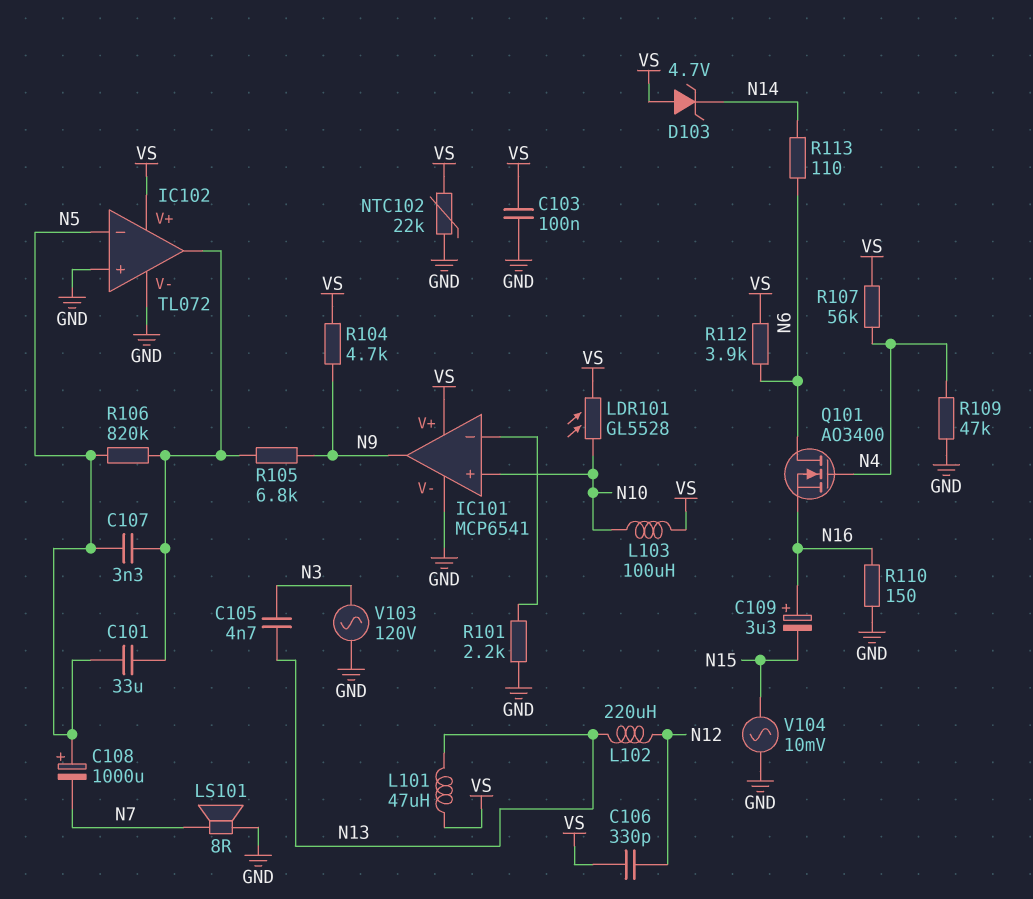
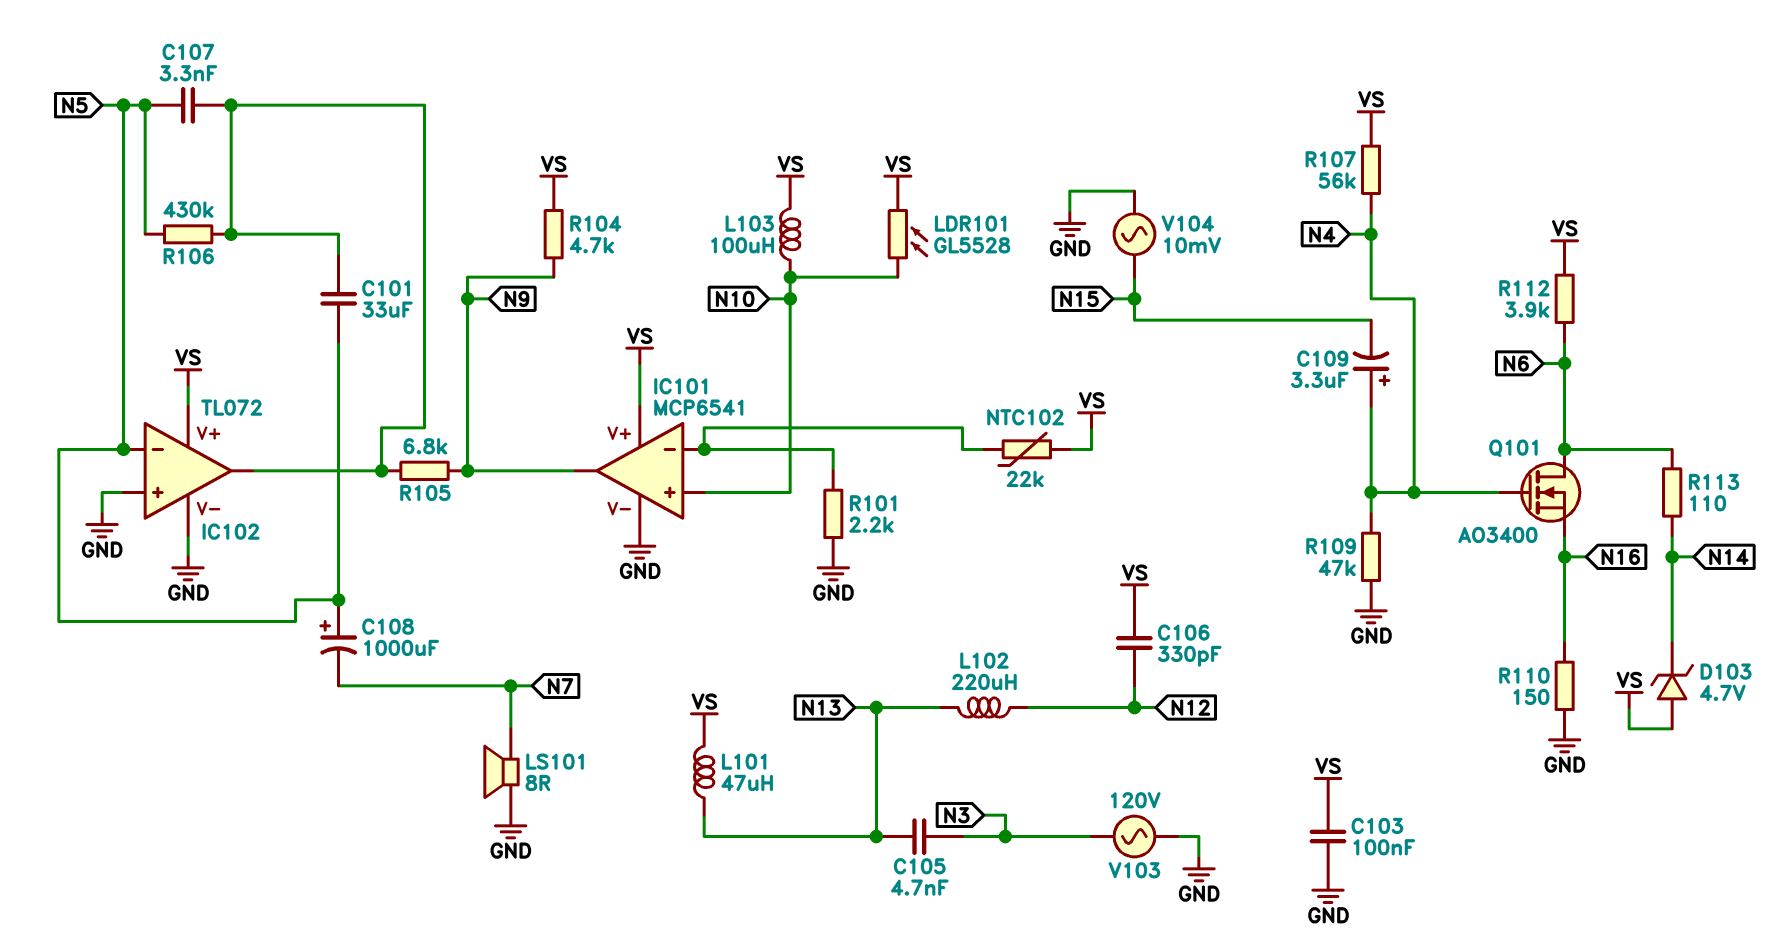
C109: 3.3uF (plus N16, minus N15) -> 3.3uF (plus N4, minus N15)
NTC102: 22k (GND, VS) -> 22k (IC101/in-, VS)
R106: 820k (IC102/out, N5) -> 430k (IC102/out, N5)

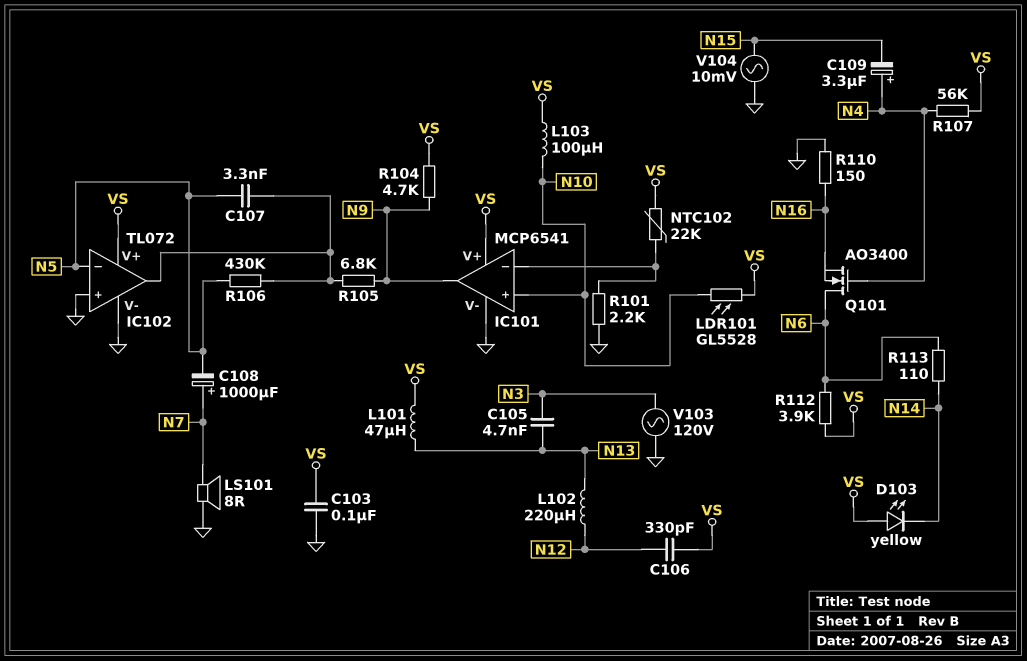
C101: 33uF (IC102/out, N5) -> none
C108: 1000uF (plus N5, minus N7) -> 1000uF (plus N7, minus N5)
D103: zener 4.7V (A VS, K N14) -> LED yellow (A VS, K N14)
R109: 47k (GND, N4) -> none

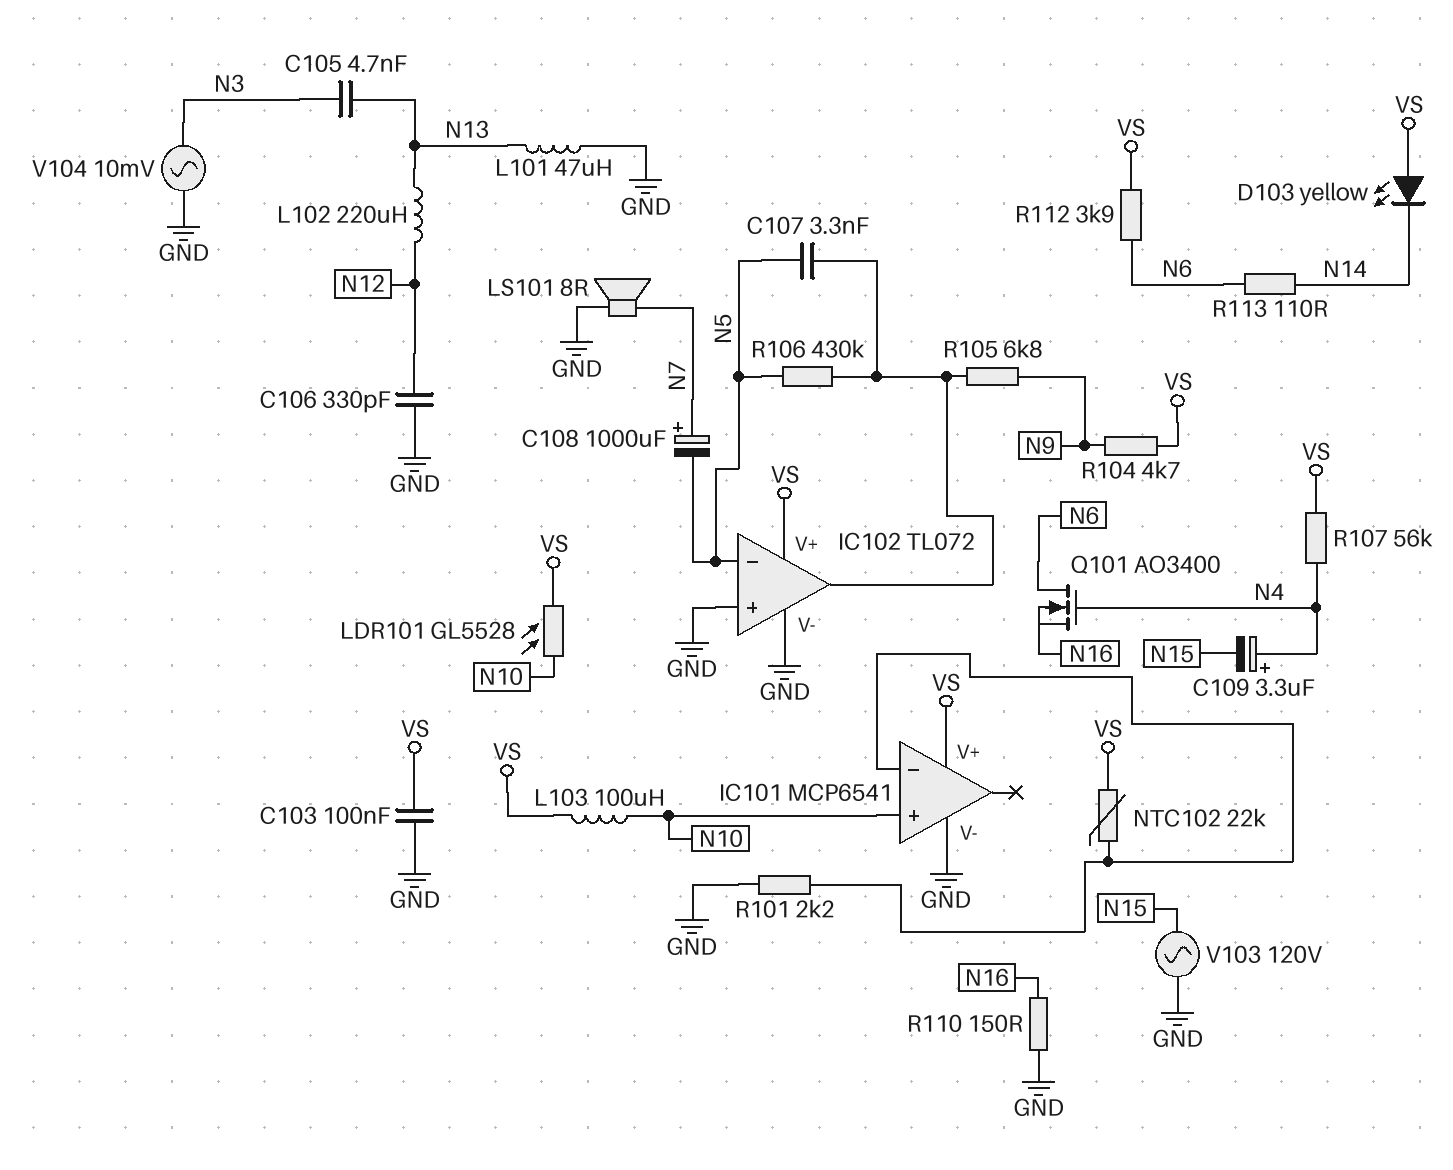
C106: 330pF (N12, VS) -> 330pF (GND, N12)
IC101 pin out: N9 -> none
L101: 47uH (N13, VS) -> 47uH (GND, N13)
V103: AC 120V (GND, N3) -> AC 120V (GND, N15)
V104: AC 10mV (GND, N15) -> AC 10mV (GND, N3)

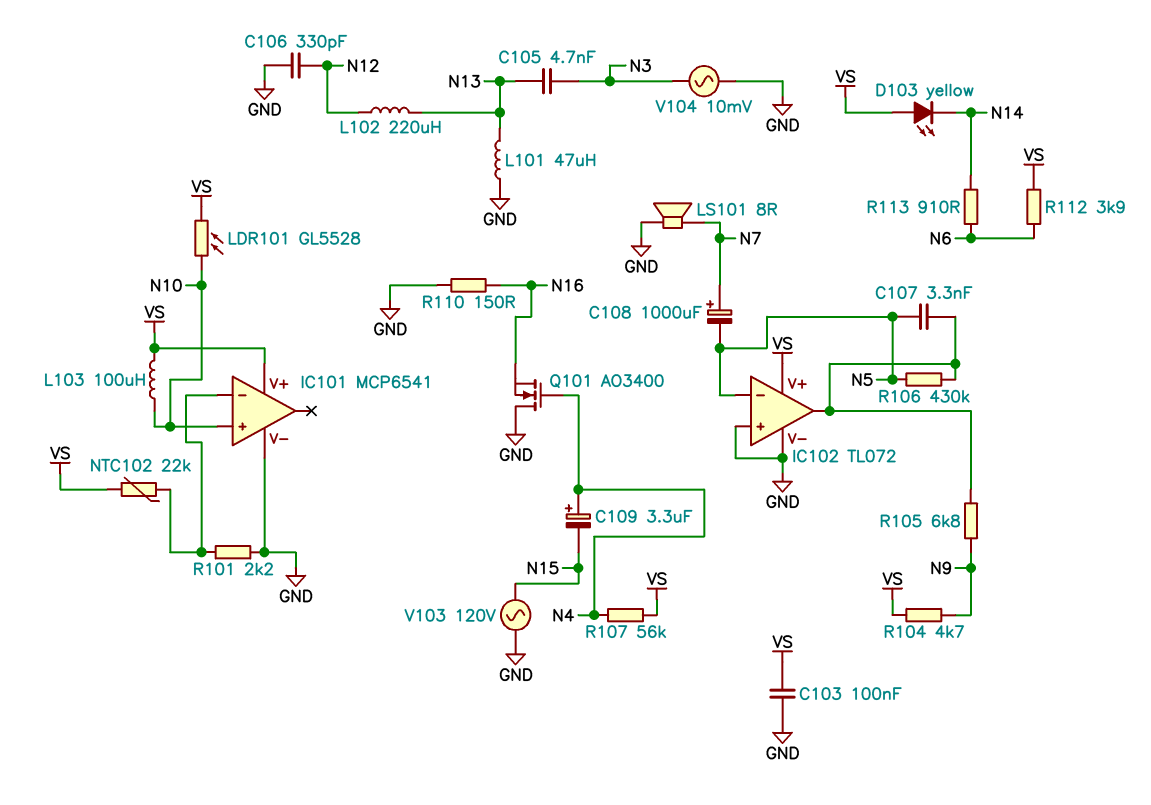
Q101: NMOS AO3400 (G N4, D N6, S N16) -> NMOS AO3400 (G N4, D GND, S N16)
R113: 110 (N6, N14) -> 910 (N6, N14)

